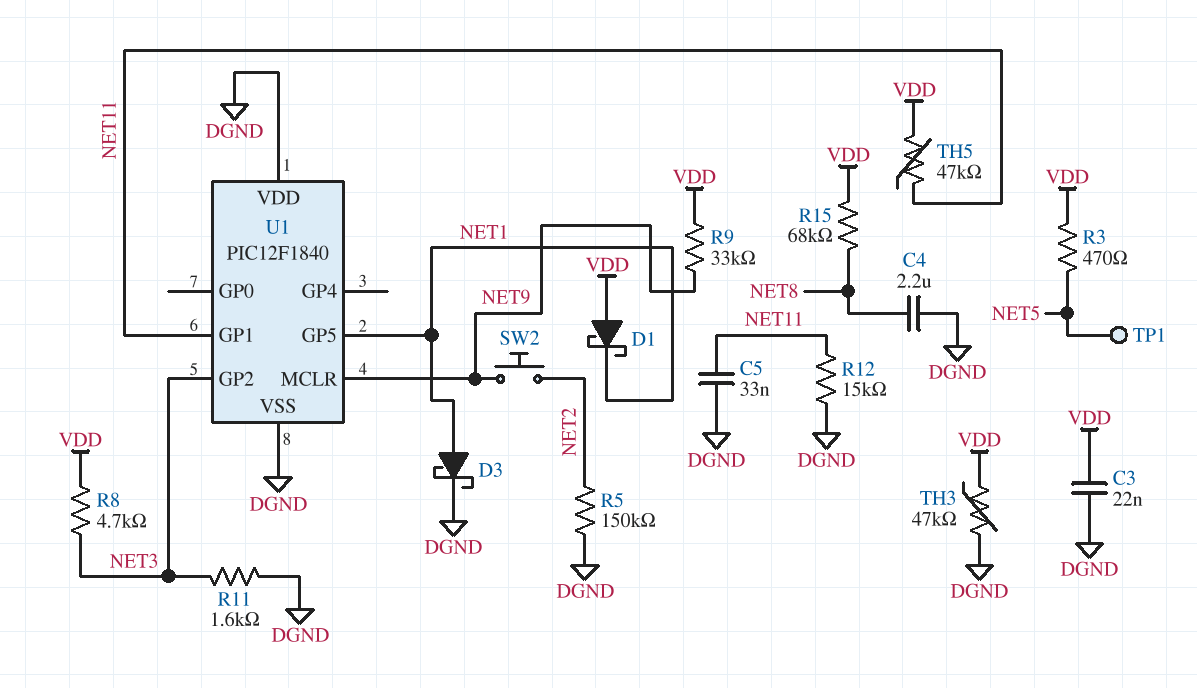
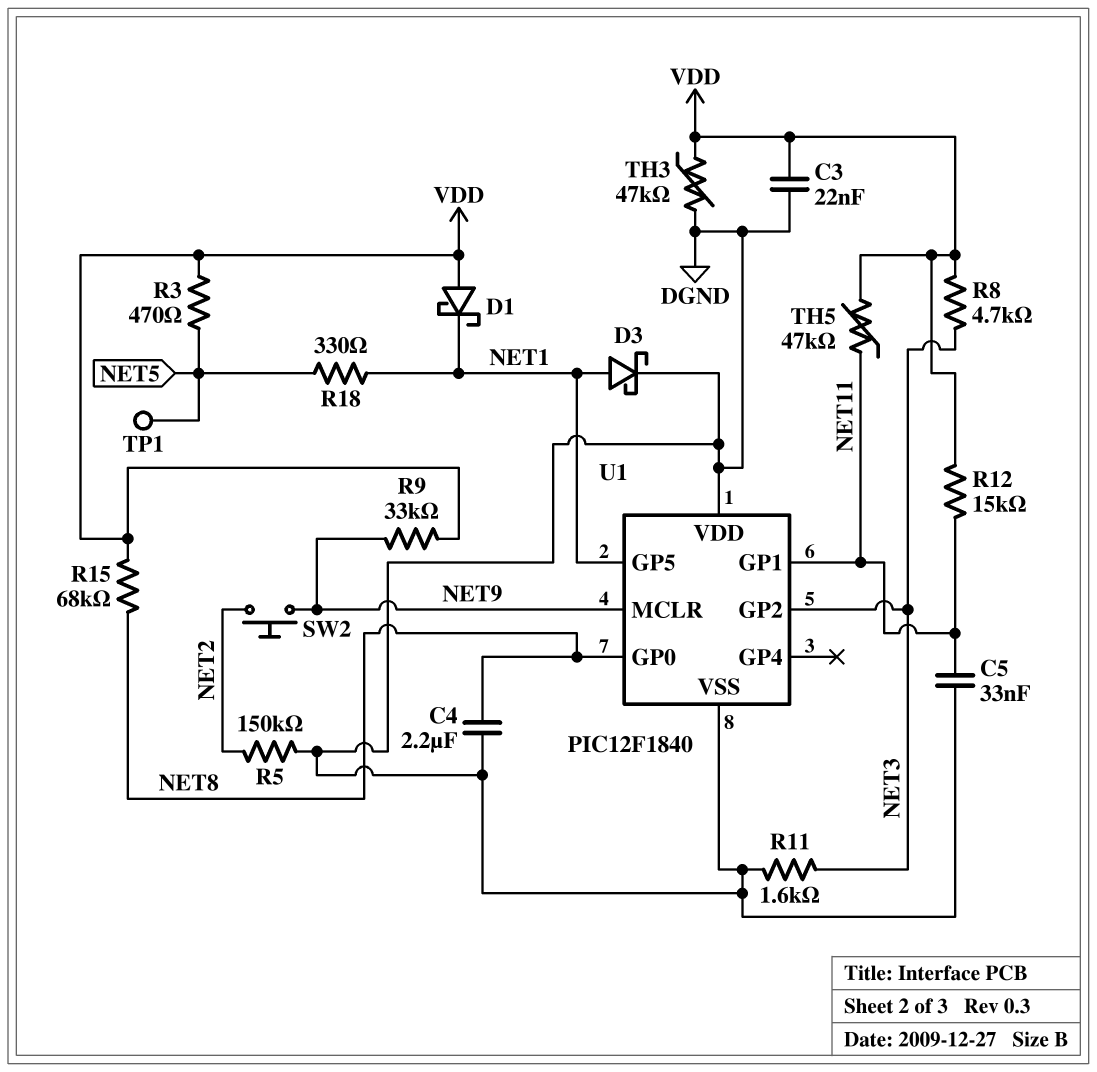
R12: 15k (DGND, NET11) -> 15k (NET11, VDD)
R18: none -> 330 (NET1, NET5)
U1 pin GP0: none -> NET8

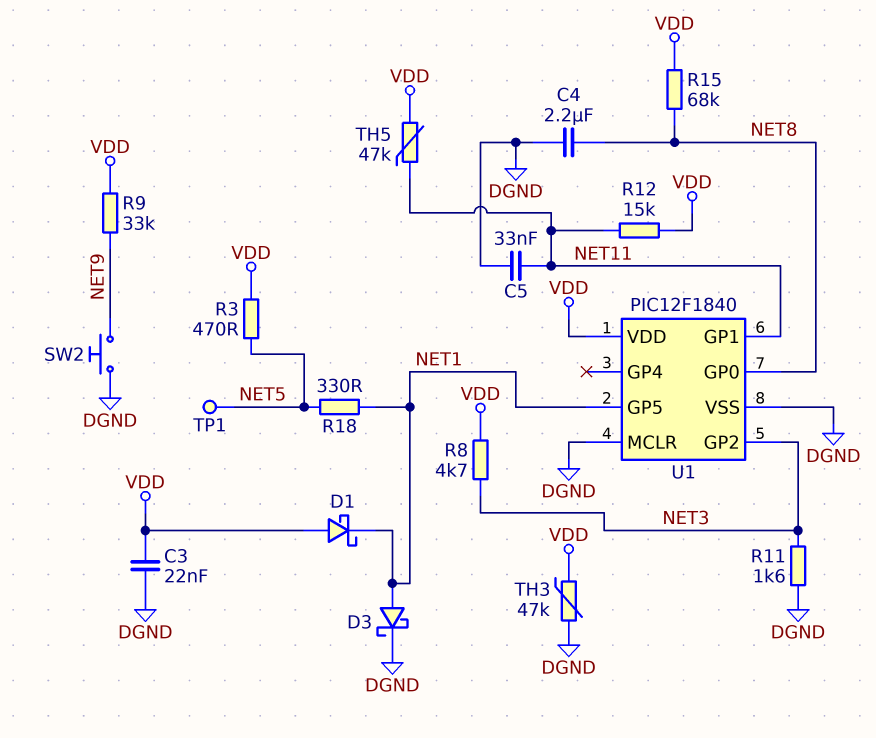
R5: 150k (DGND, NET2) -> none
SW2: button (NET2, NET9) -> button (DGND, NET9)
U1 pin MCLR: NET9 -> DGND
U1 pin VDD: DGND -> VDD

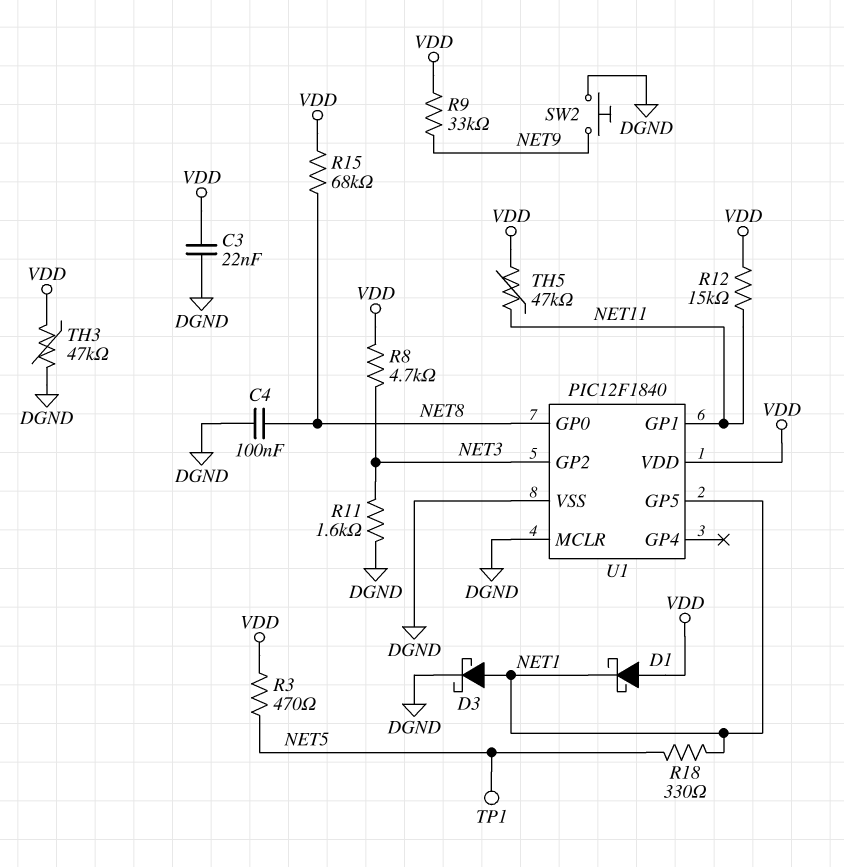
C4: 2.2uF (DGND, NET8) -> 100nF (DGND, NET8)
C5: 33nF (DGND, NET11) -> none

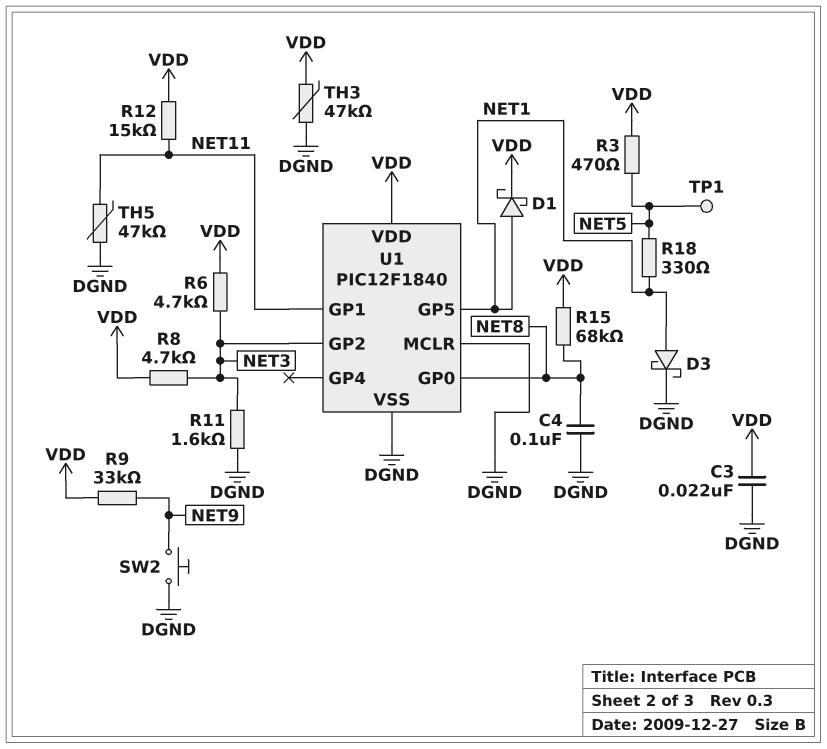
D1: schottky (A VDD, K NET1) -> schottky (A NET1, K VDD)
R6: none -> 4.7k (NET3, VDD)
TH5: 47k (NET11, VDD) -> 47k (DGND, NET11)

